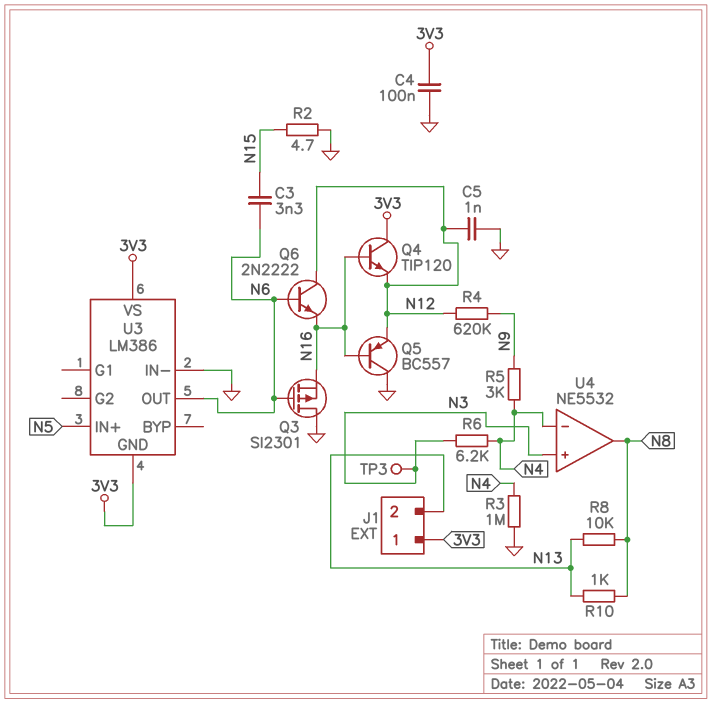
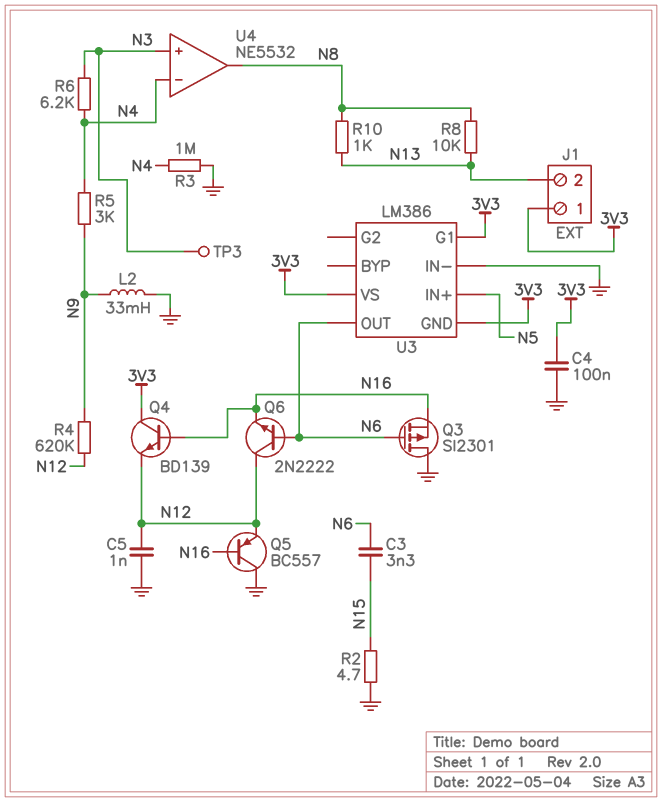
L2: none -> 33mH (GND, N9)
Q4: NPN TIP120 (B N16, C 3V3, E N12) -> NPN BD139 (B N16, C 3V3, E N12)
U3 pin G1: none -> 3V3

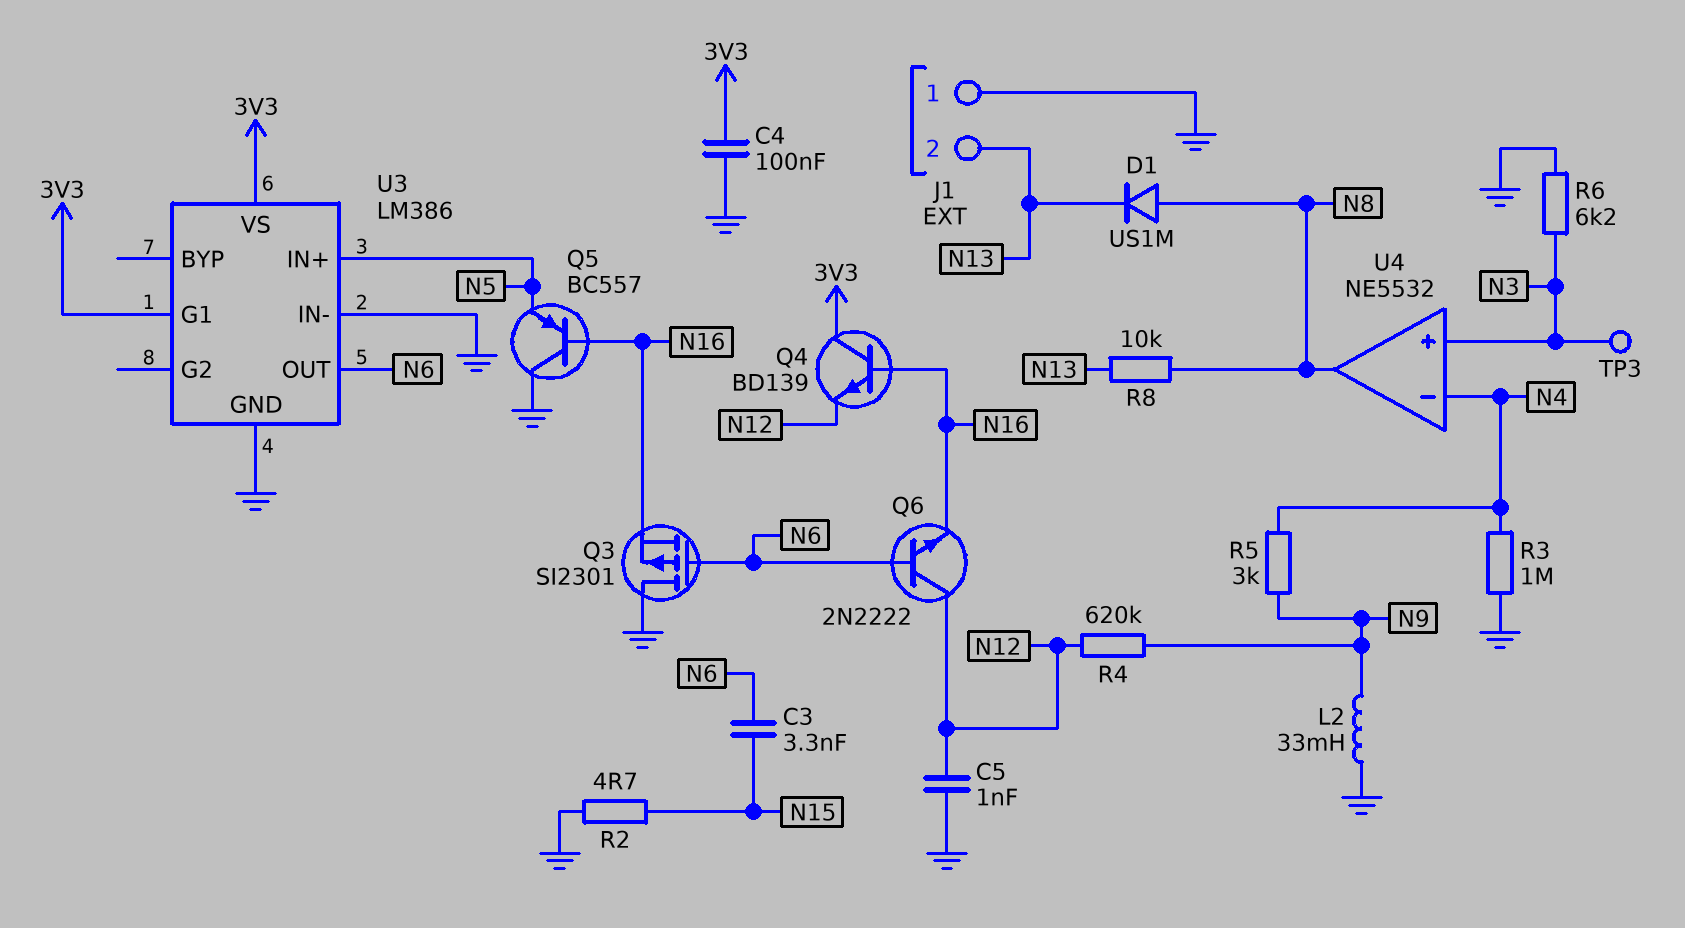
D1: none -> diode US1M (A N8, K N13)
J1 pin 1: 3V3 -> GND
Q5: PNP BC557 (B N16, C GND, E N12) -> PNP BC557 (B N16, C GND, E N5)
R6: 6.2k (N3, N4) -> 6.2k (GND, N3)
R10: 1k (N8, N13) -> none
U3 pin GND: 3V3 -> GND

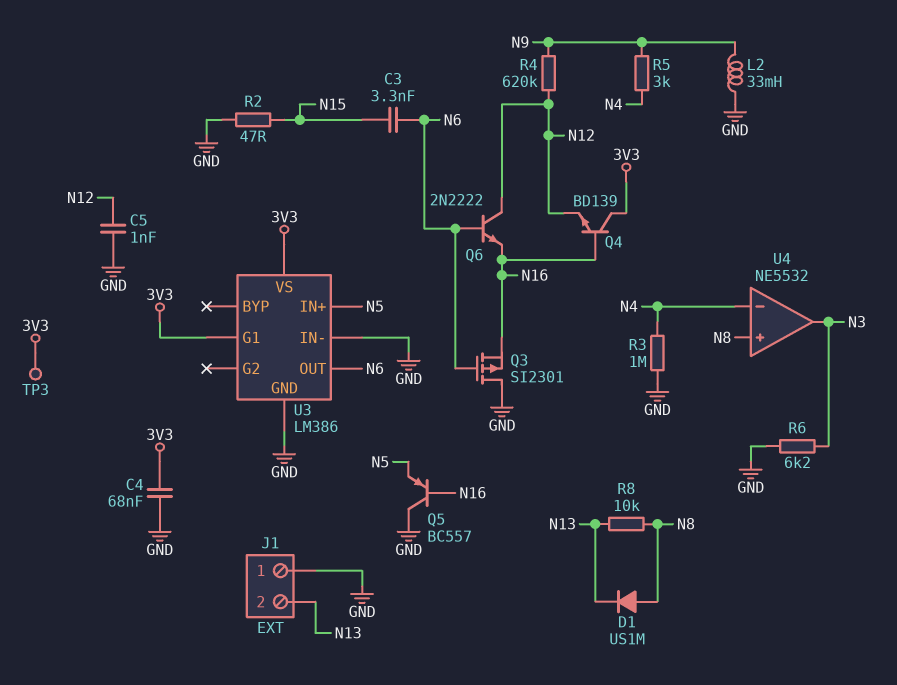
C4: 100nF (3V3, GND) -> 68nF (3V3, GND)
R2: 4.7 (GND, N15) -> 47 (GND, N15)
TP3: test point (N3) -> test point (3V3)
U4 pin in+: N3 -> N8
U4 pin out: N8 -> N3

